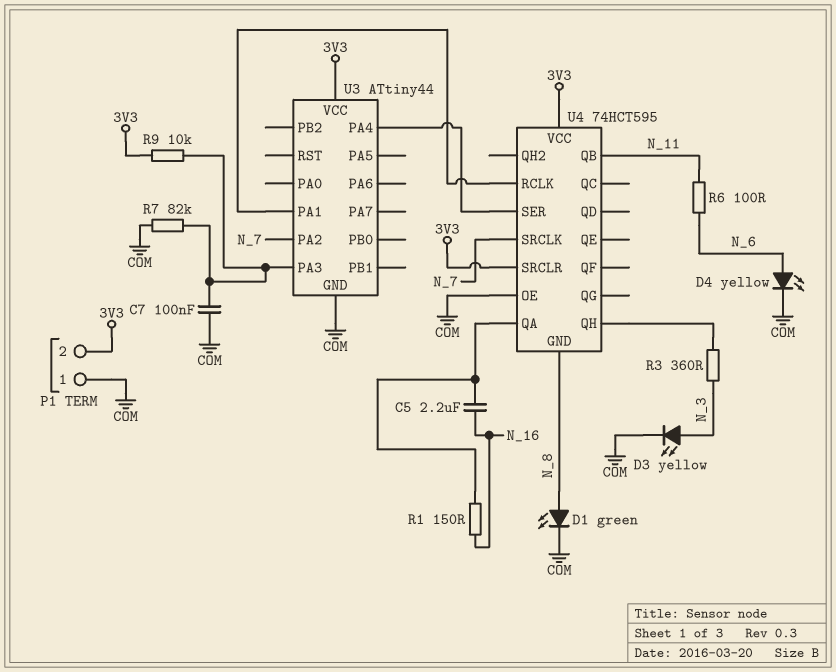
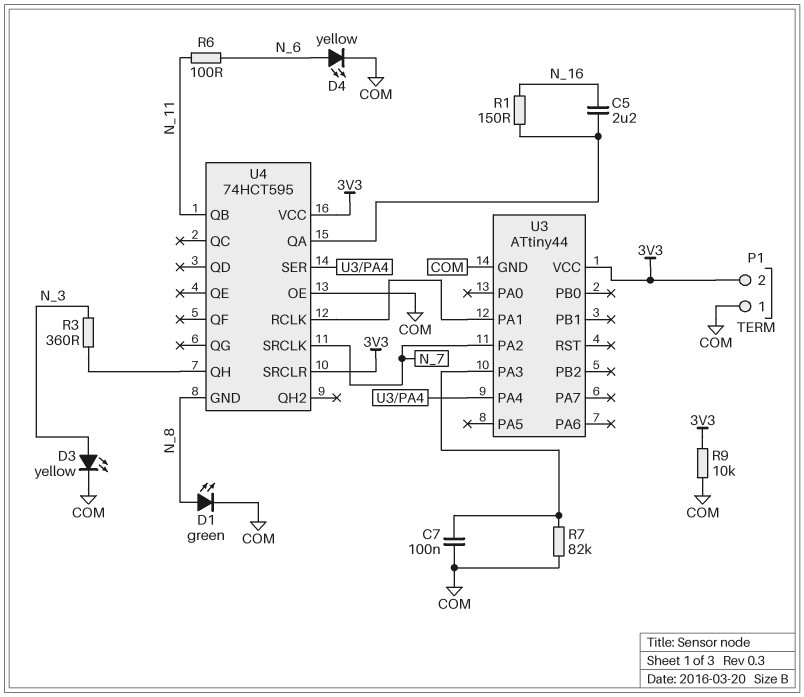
R9: 10k (3V3, U3/PA3) -> 10k (3V3, COM)

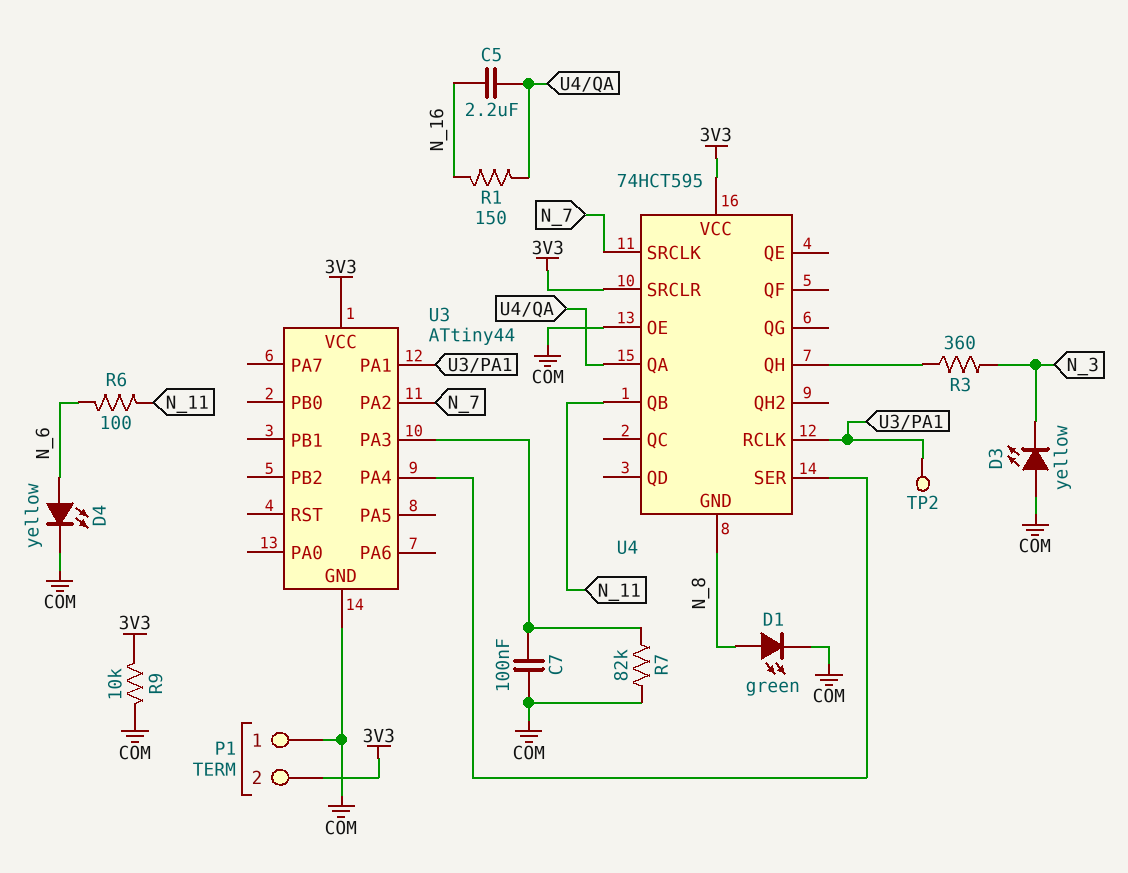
D3: LED yellow (A N_3, K COM) -> LED yellow (A COM, K N_3)
TP2: none -> test point (U3/PA1)

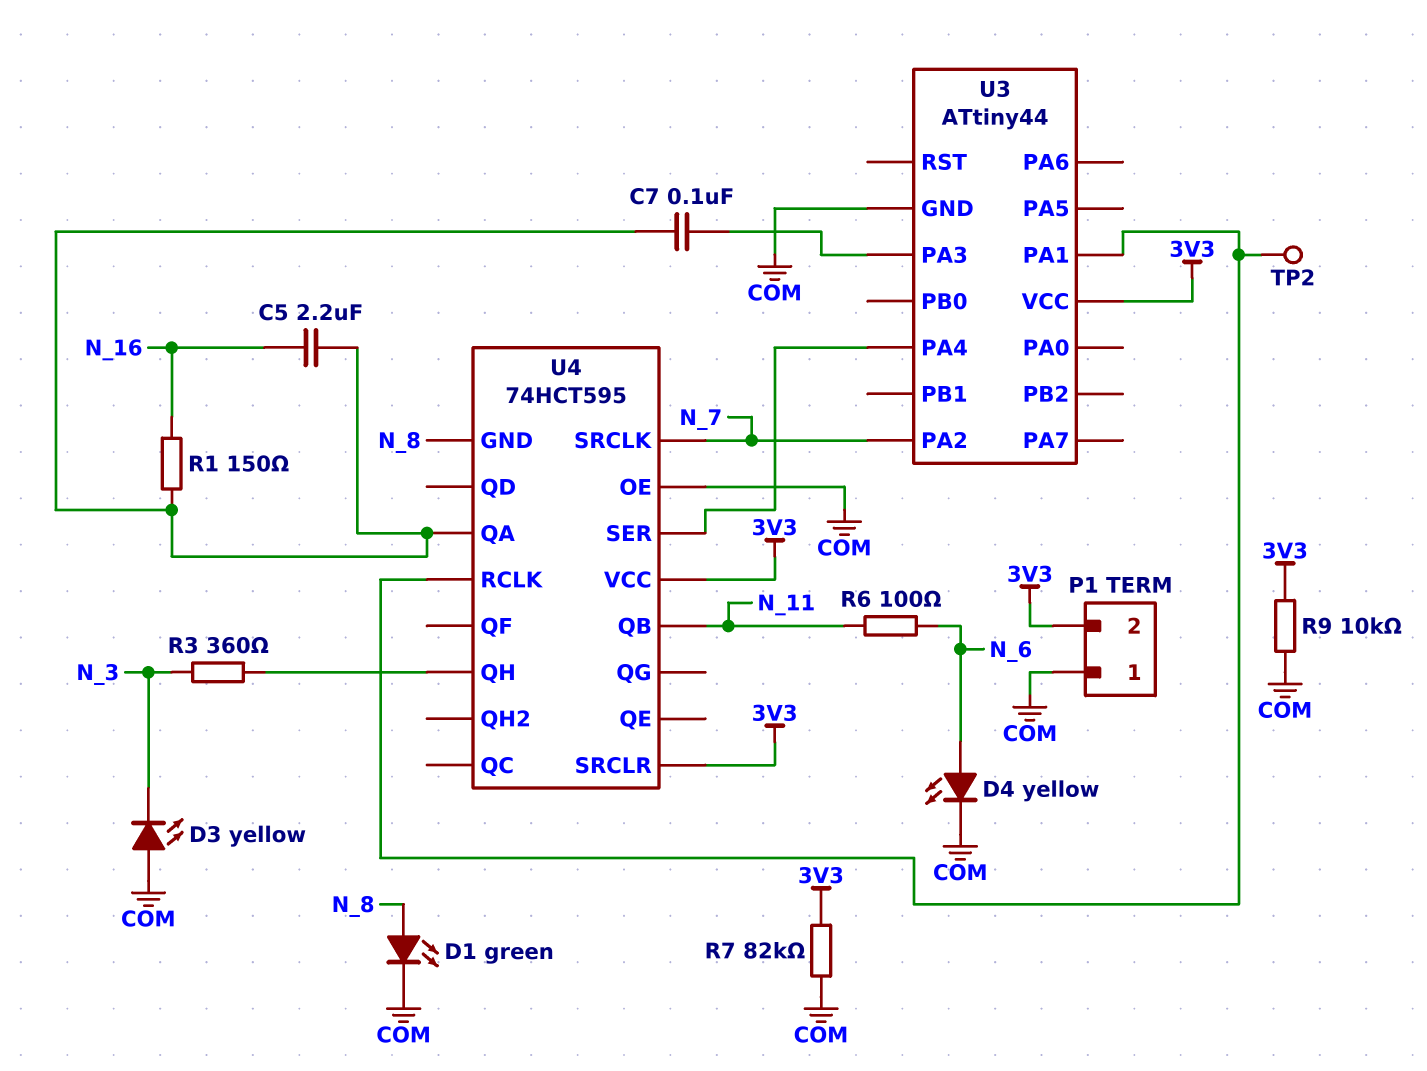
C7: 100nF (COM, U3/PA3) -> 100nF (U3/PA3, U4/QA)
R7: 82k (COM, U3/PA3) -> 82k (3V3, COM)

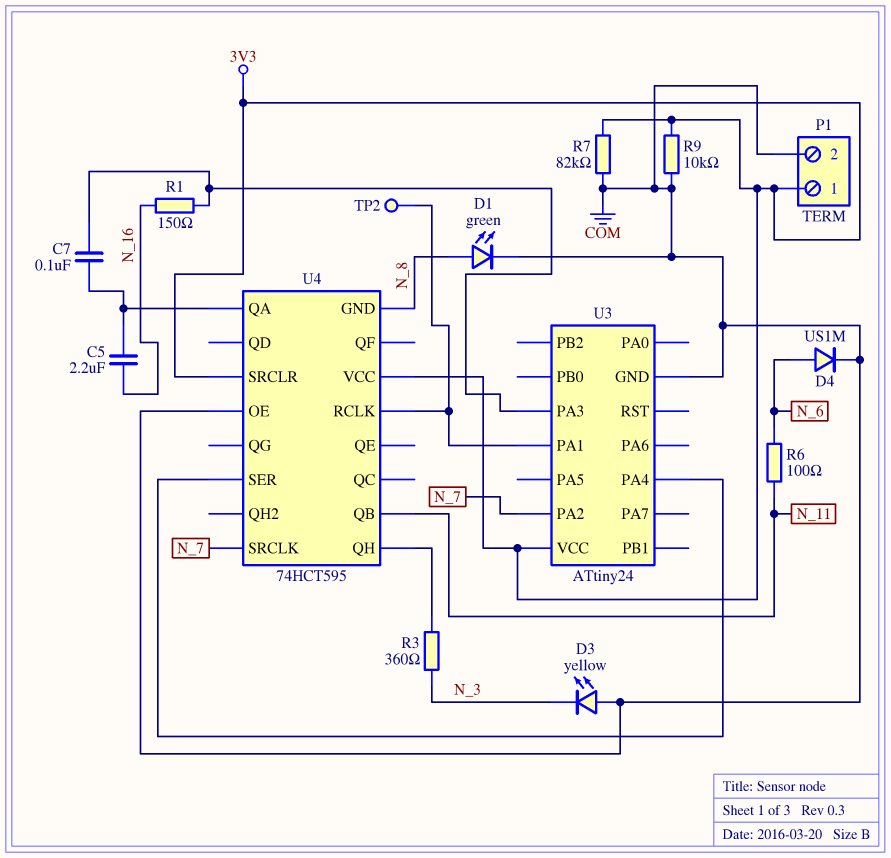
D4: LED yellow (A N_6, K COM) -> diode US1M (A N_6, K COM)
P1 pin 1: COM -> 3V3
P1 pin 2: 3V3 -> COM
R1: 150 (N_16, U4/QA) -> 150 (N_16, U3/PA3)
U3: ATtiny44 -> ATtiny24

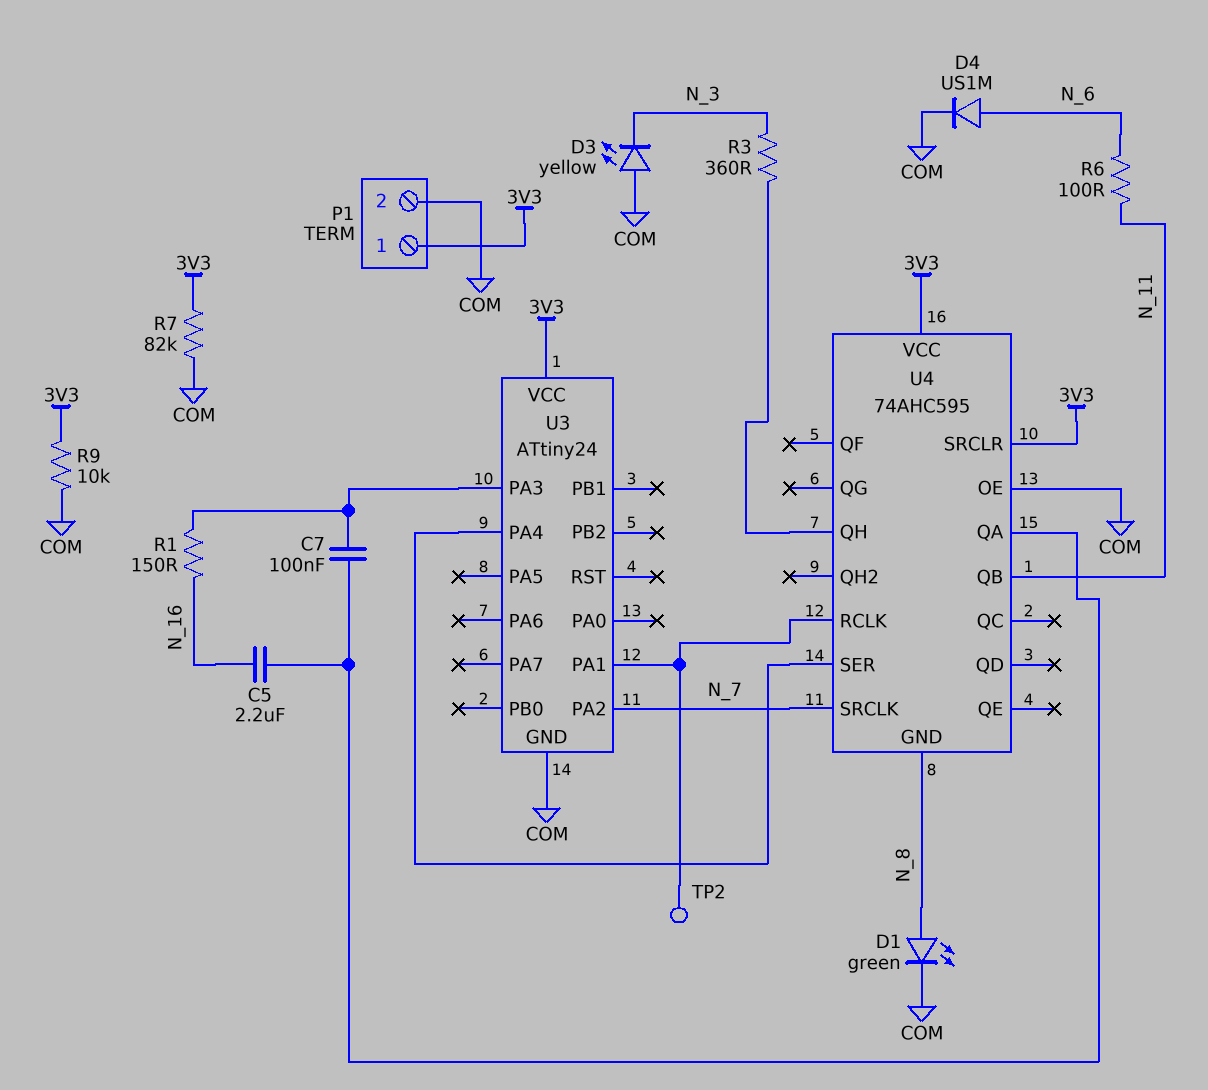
U4: 74HCT595 -> 74AHC595

